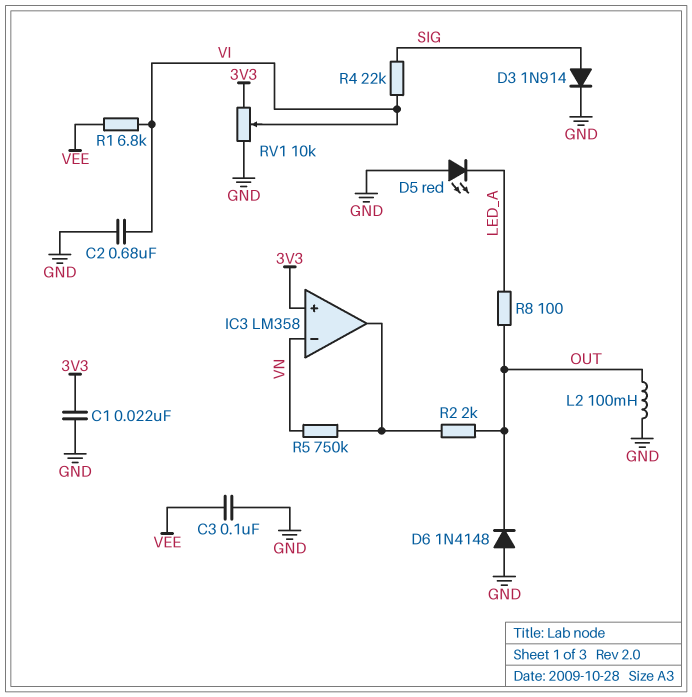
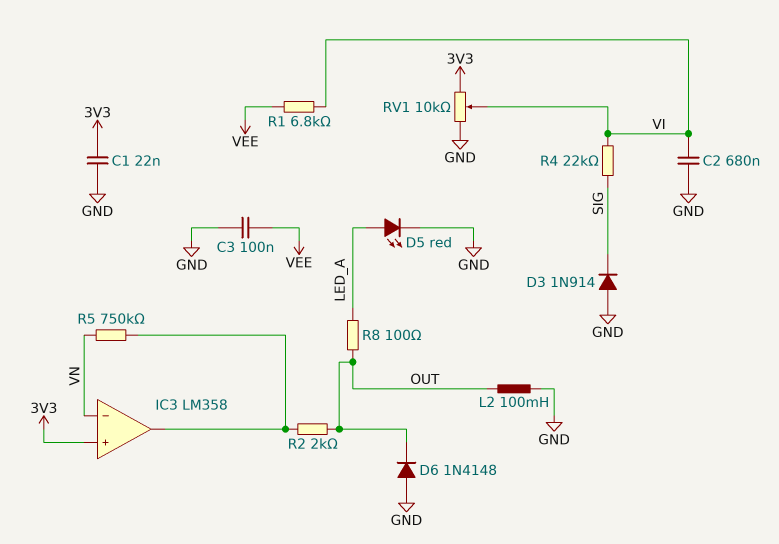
D3: diode 1N914 (A SIG, K GND) -> diode 1N914 (A GND, K SIG)
D5: LED red (A GND, K LED_A) -> LED red (A LED_A, K GND)

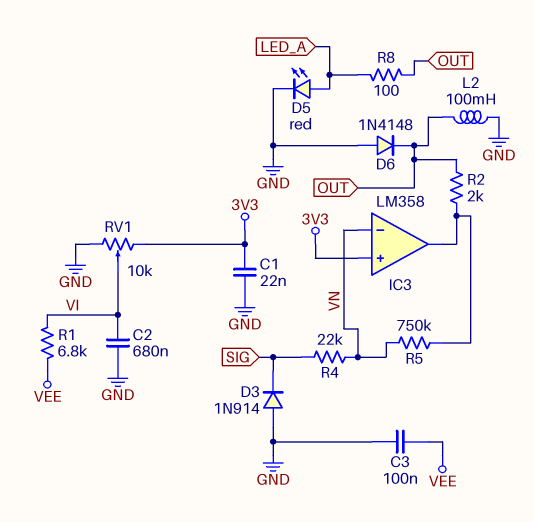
R4: 22k (SIG, VI) -> 22k (SIG, VN)

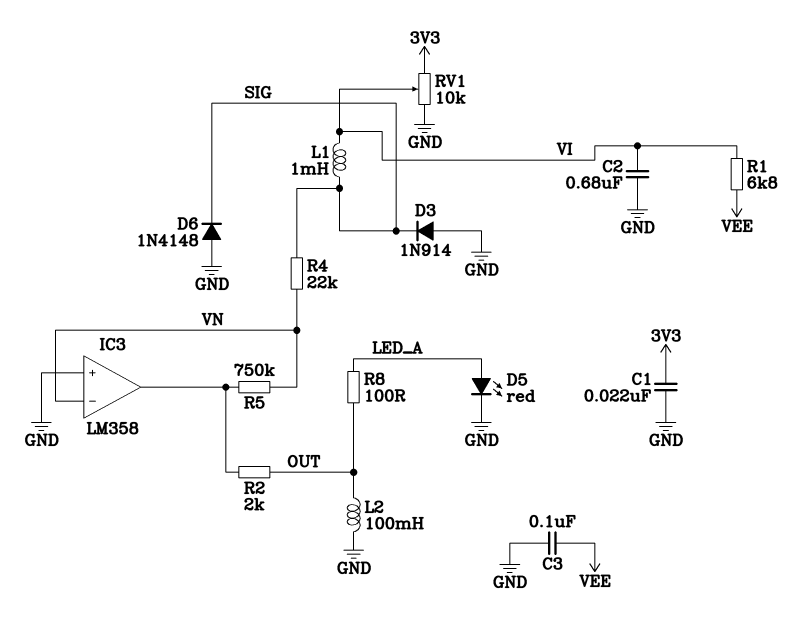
D6: diode 1N4148 (A GND, K OUT) -> diode 1N4148 (A GND, K SIG)
IC3 pin in+: 3V3 -> GND
L1: none -> 1mH (SIG, VI)

